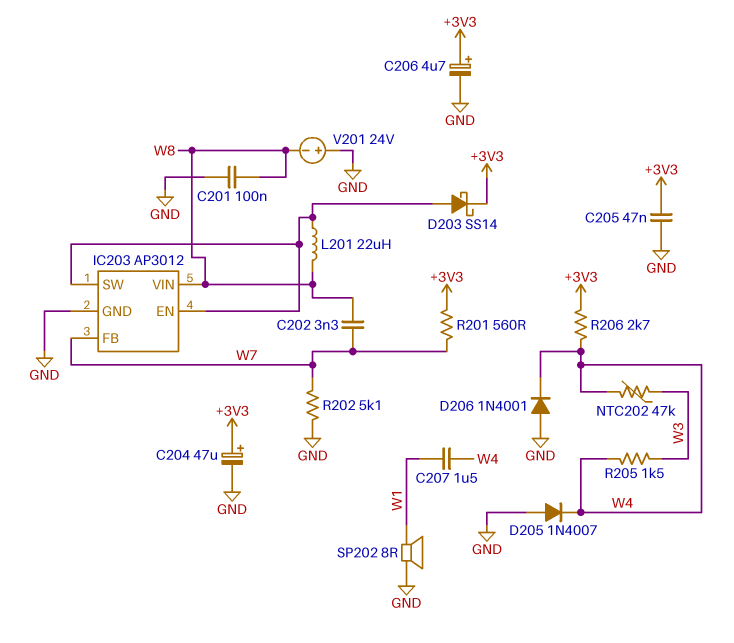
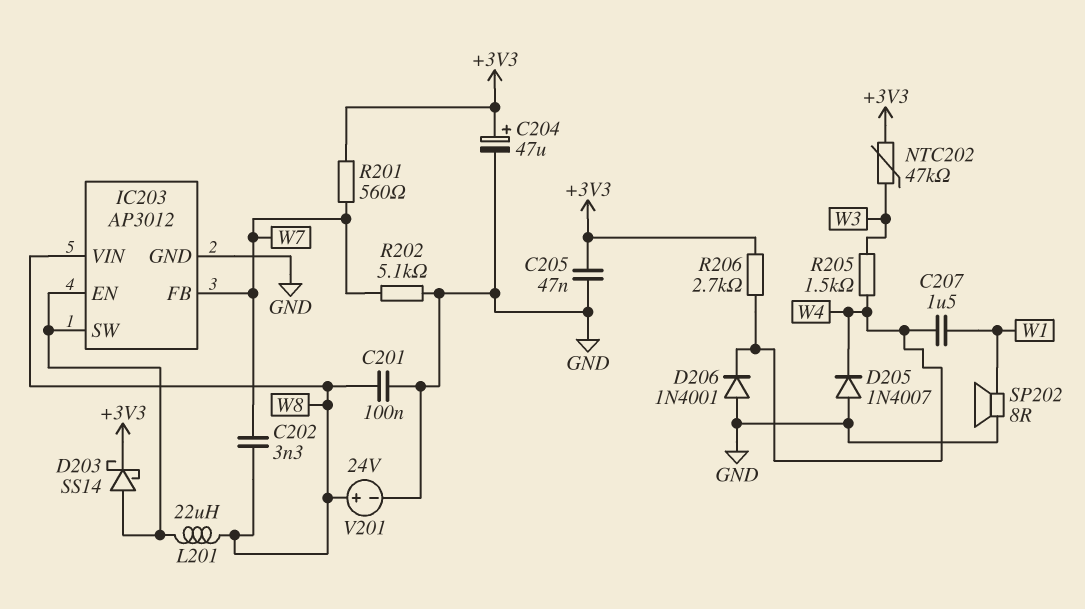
C206: 4.7uF (plus +3V3, minus GND) -> none
NTC202: 47k (W3, W4) -> 47k (+3V3, W3)
V201: 24V (plus GND, minus W8) -> 24V (plus W8, minus GND)

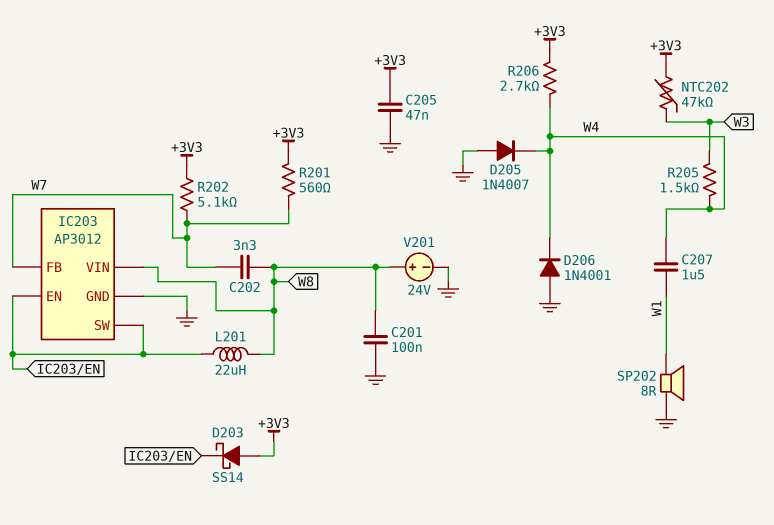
C204: 47uF (plus +3V3, minus GND) -> none
D203: schottky SS14 (A IC203/EN, K +3V3) -> schottky SS14 (A +3V3, K IC203/EN)
R202: 5.1k (GND, W7) -> 5.1k (+3V3, W7)

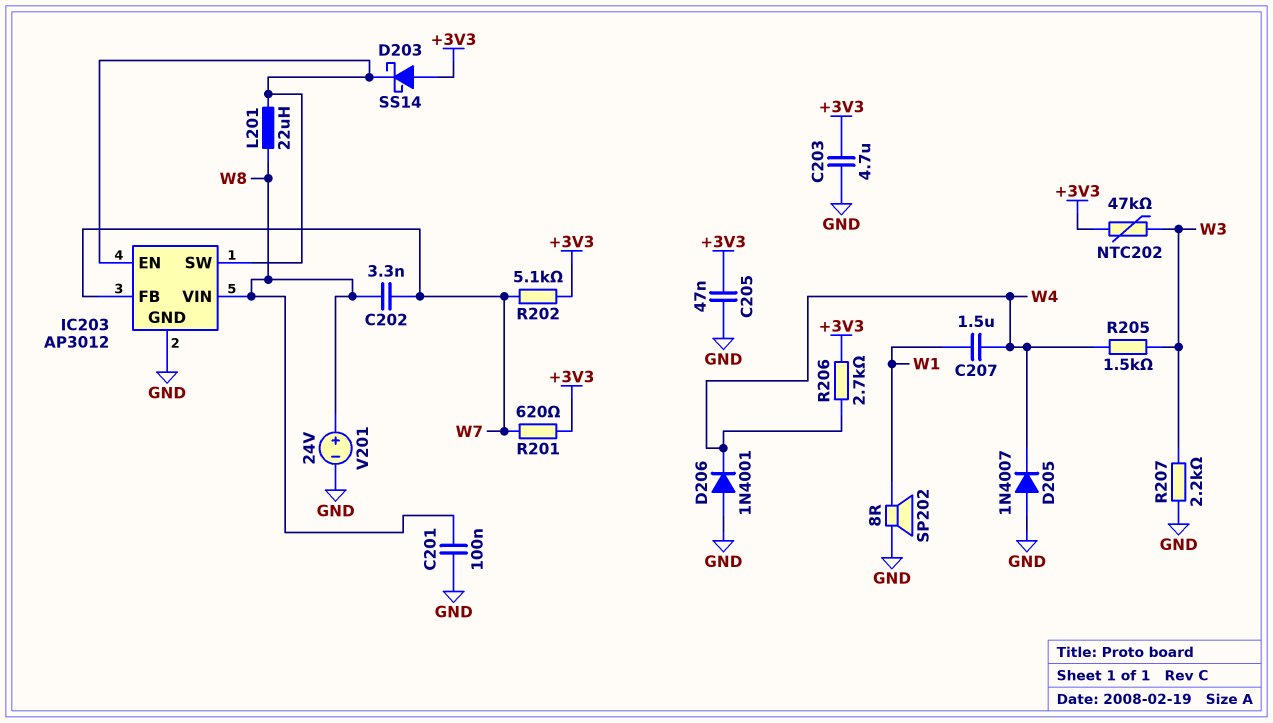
C203: none -> 4.7uF (+3V3, GND)
R201: 560 (+3V3, W7) -> 620 (+3V3, W7)
R207: none -> 2.2k (GND, W3)

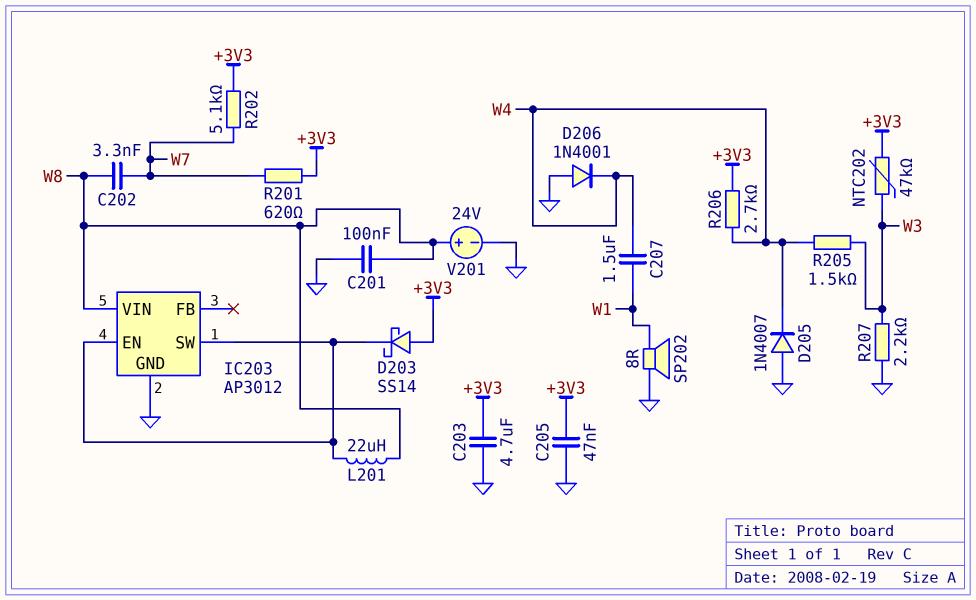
IC203 pin FB: W7 -> none

